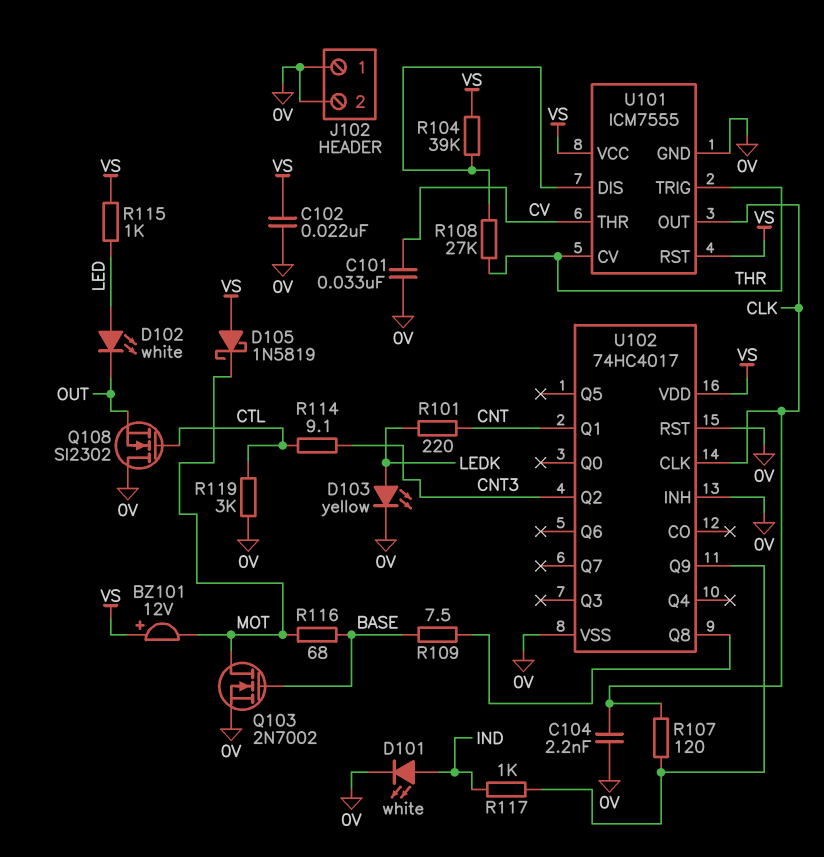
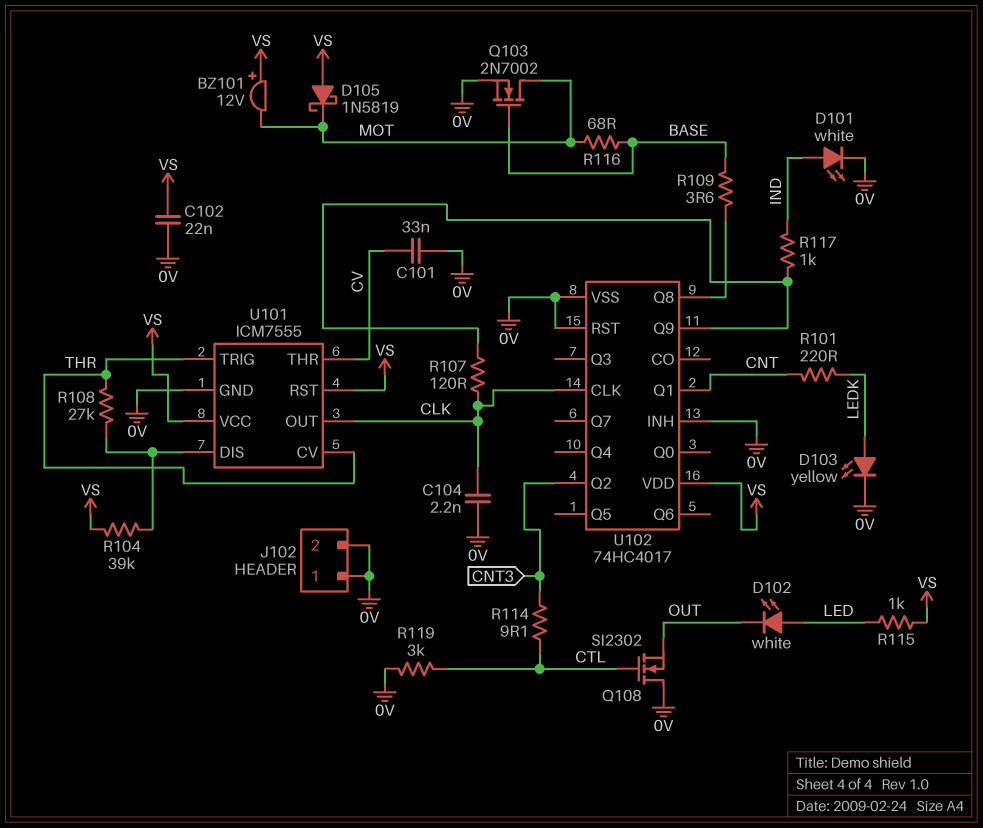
R109: 7.5 (BASE, U102/Q8) -> 3.6 (BASE, U102/Q8)

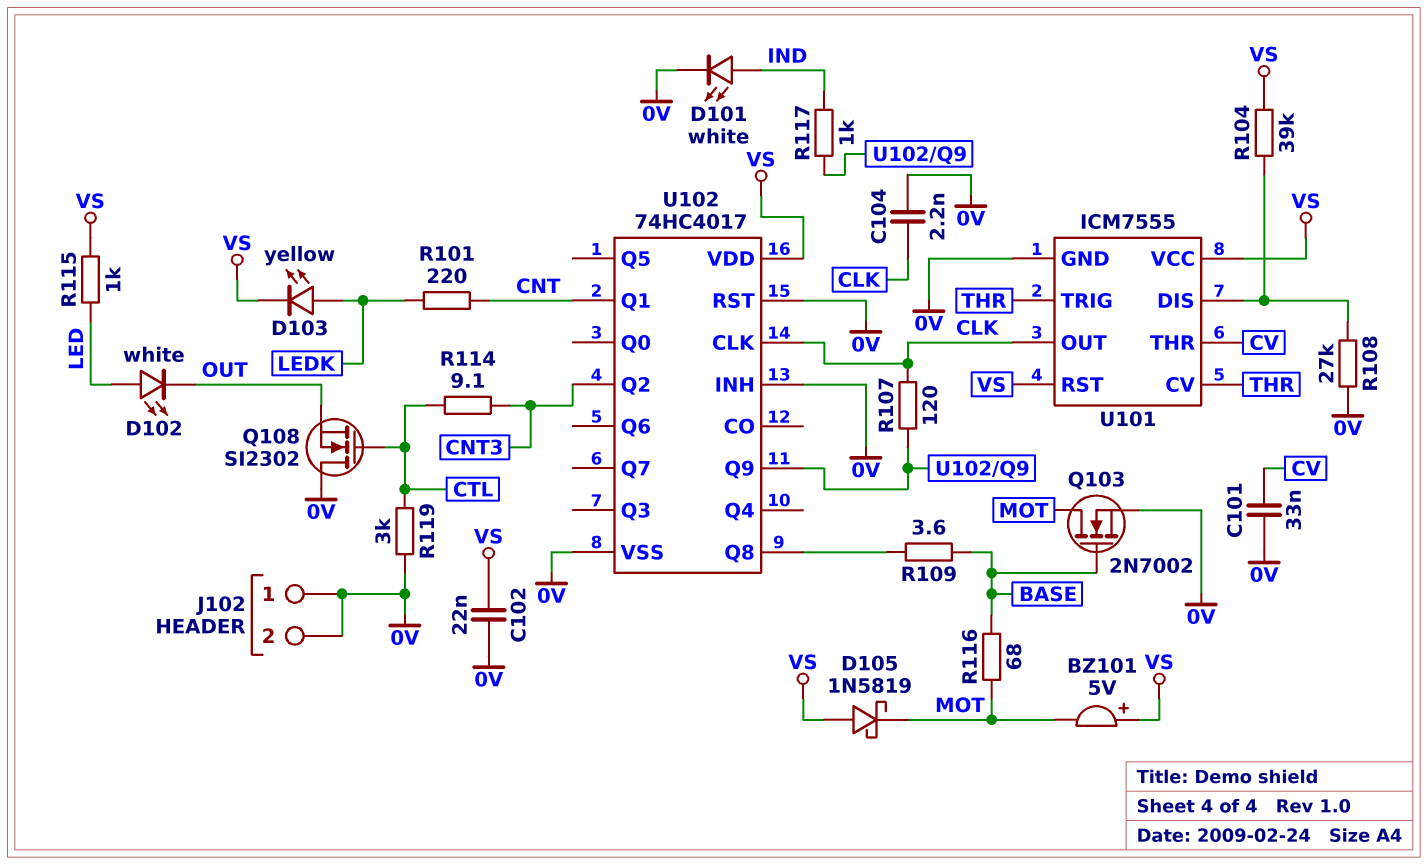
BZ101: buzzer 12V (plus VS, minus MOT) -> buzzer 5V (plus VS, minus MOT)
D103: LED yellow (A LEDK, K 0V) -> LED yellow (A LEDK, K VS)
R108: 27k (THR, U101/DIS) -> 27k (0V, U101/DIS)

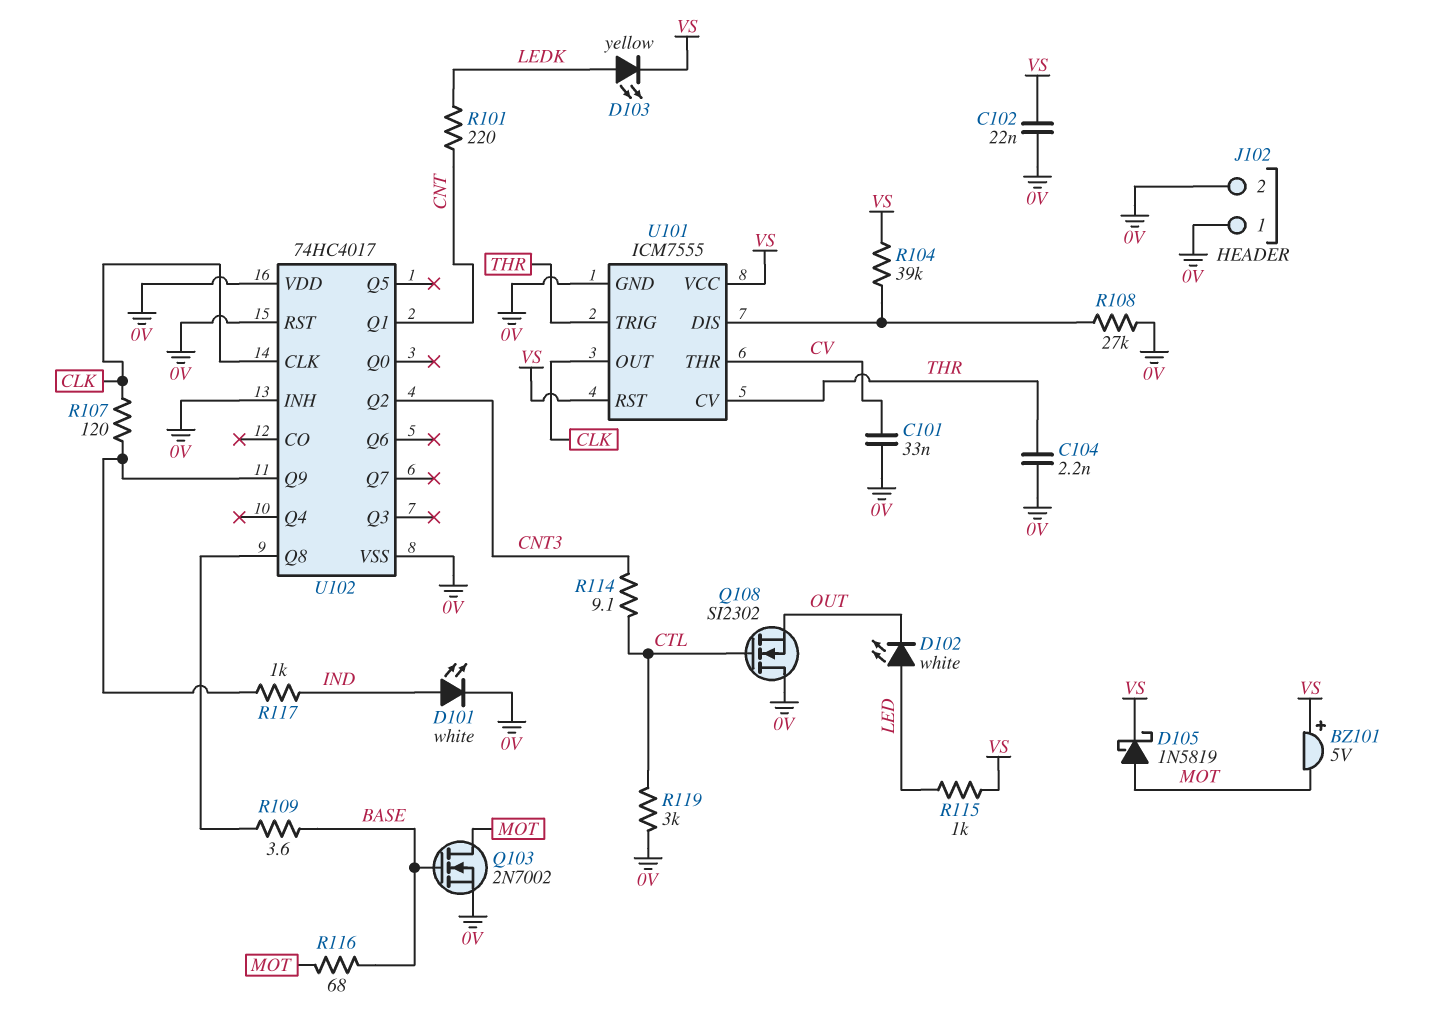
C104: 2.2nF (0V, CLK) -> 2.2nF (0V, THR)
D105: schottky 1N5819 (A VS, K MOT) -> schottky 1N5819 (A MOT, K VS)
U102 pin VDD: VS -> 0V

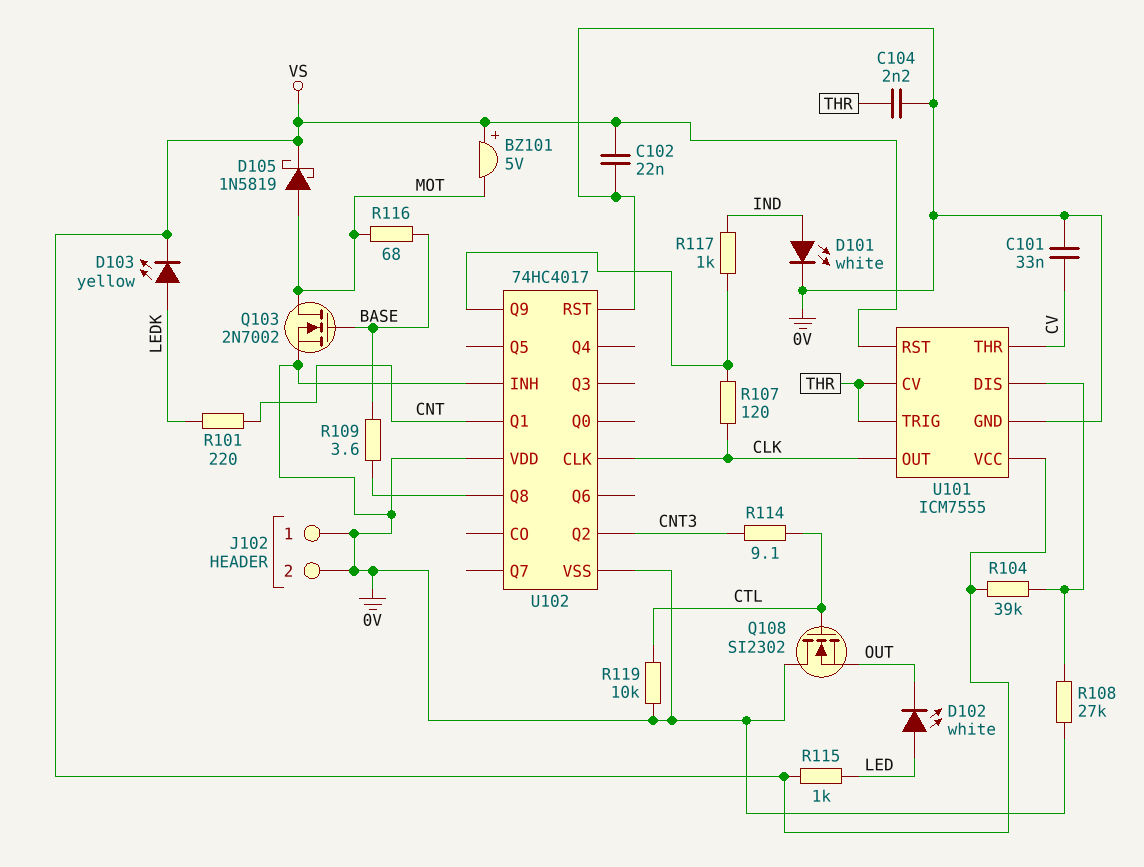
R119: 3k (0V, CTL) -> 10k (0V, CTL)

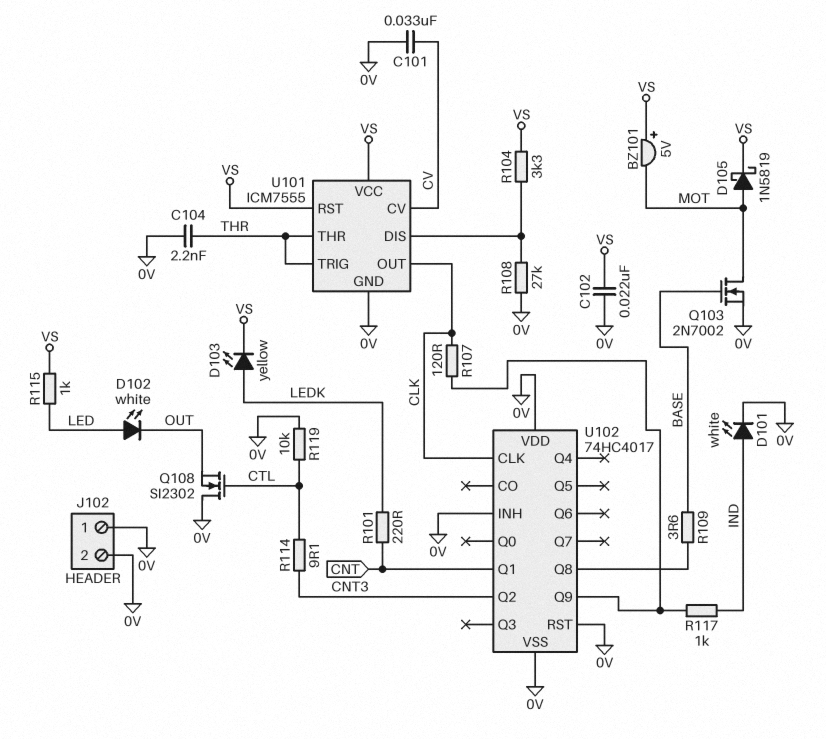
R104: 39k (U101/DIS, VS) -> 3.3k (U101/DIS, VS)
R116: 68 (BASE, MOT) -> none
U101 pin CV: THR -> CV
U101 pin THR: CV -> THR

